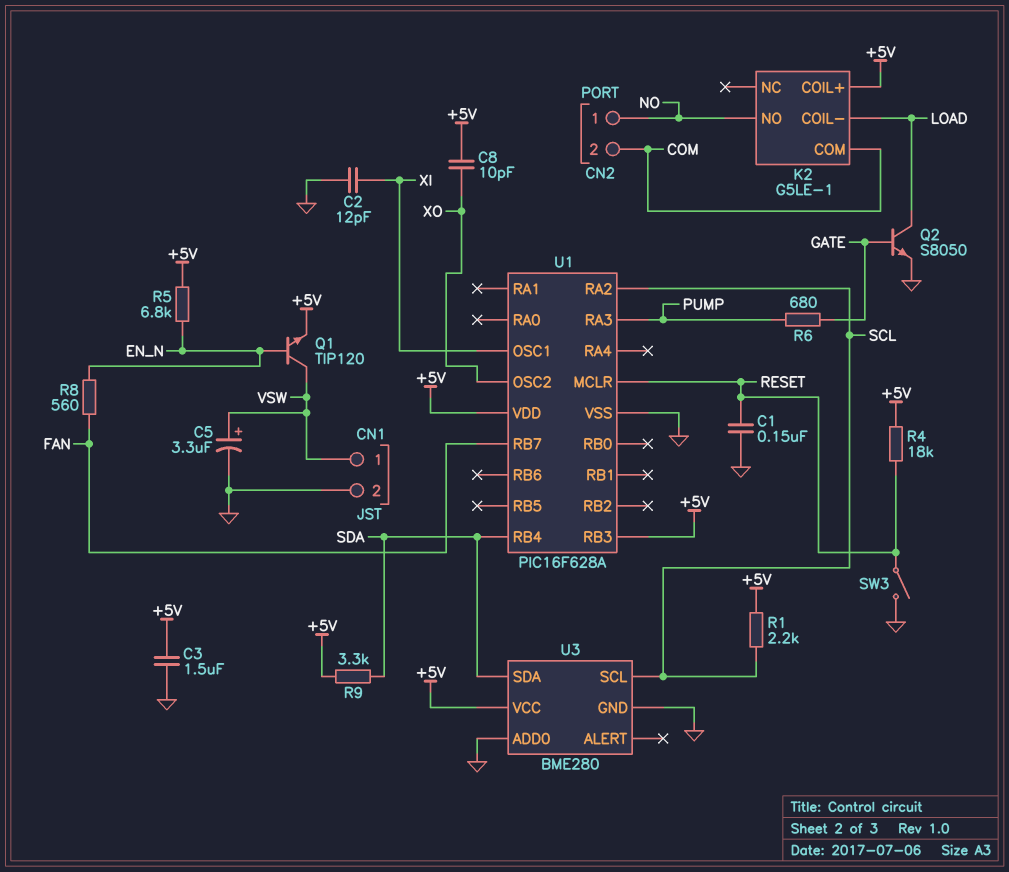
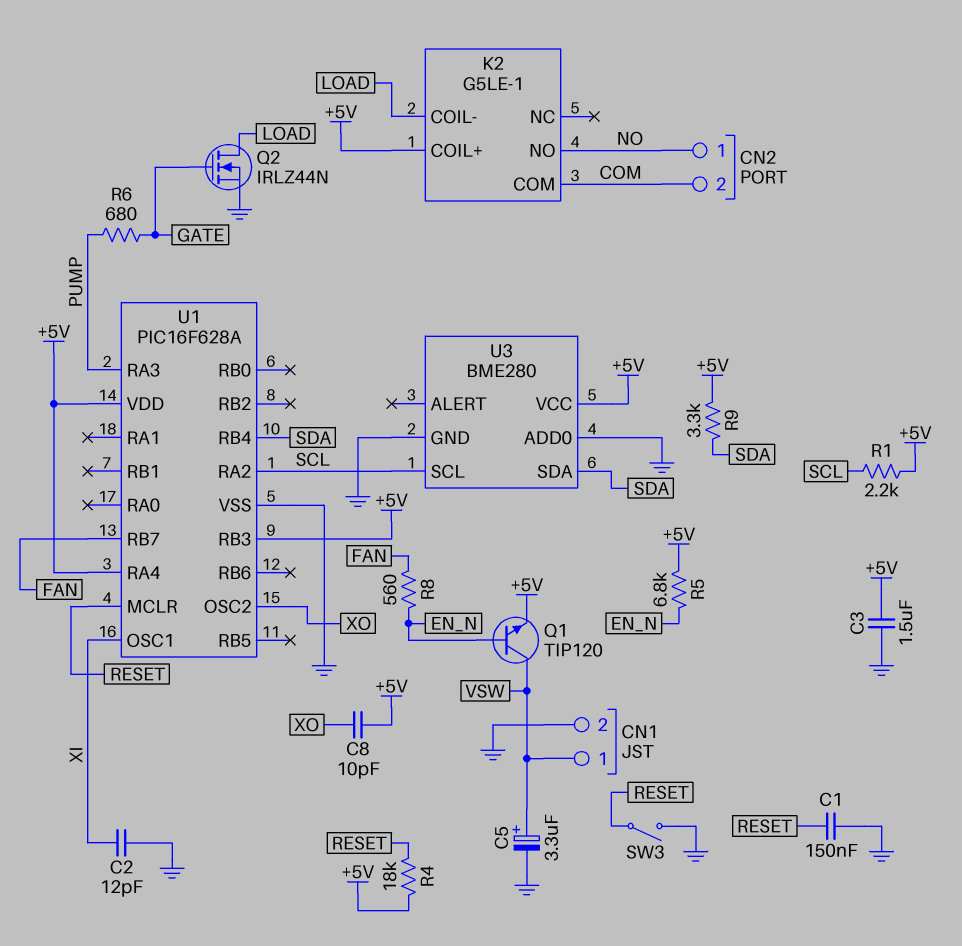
Q2: NPN S8050 (B GATE, C LOAD, E GND) -> NMOS IRLZ44N (G GATE, D LOAD, S GND)
U1 pin RA4: none -> +5V

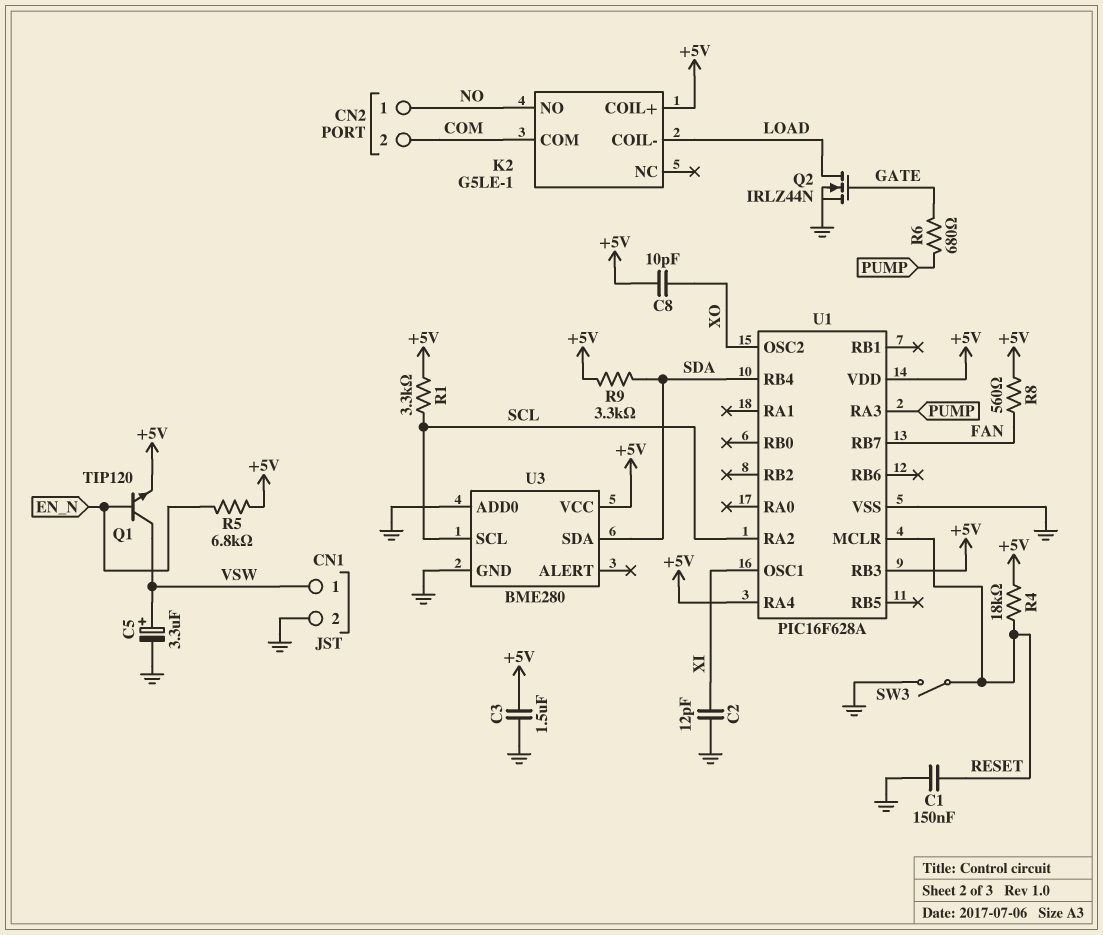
R1: 2.2k (+5V, SCL) -> 3.3k (+5V, SCL)
R8: 560 (EN_N, FAN) -> 560 (+5V, FAN)

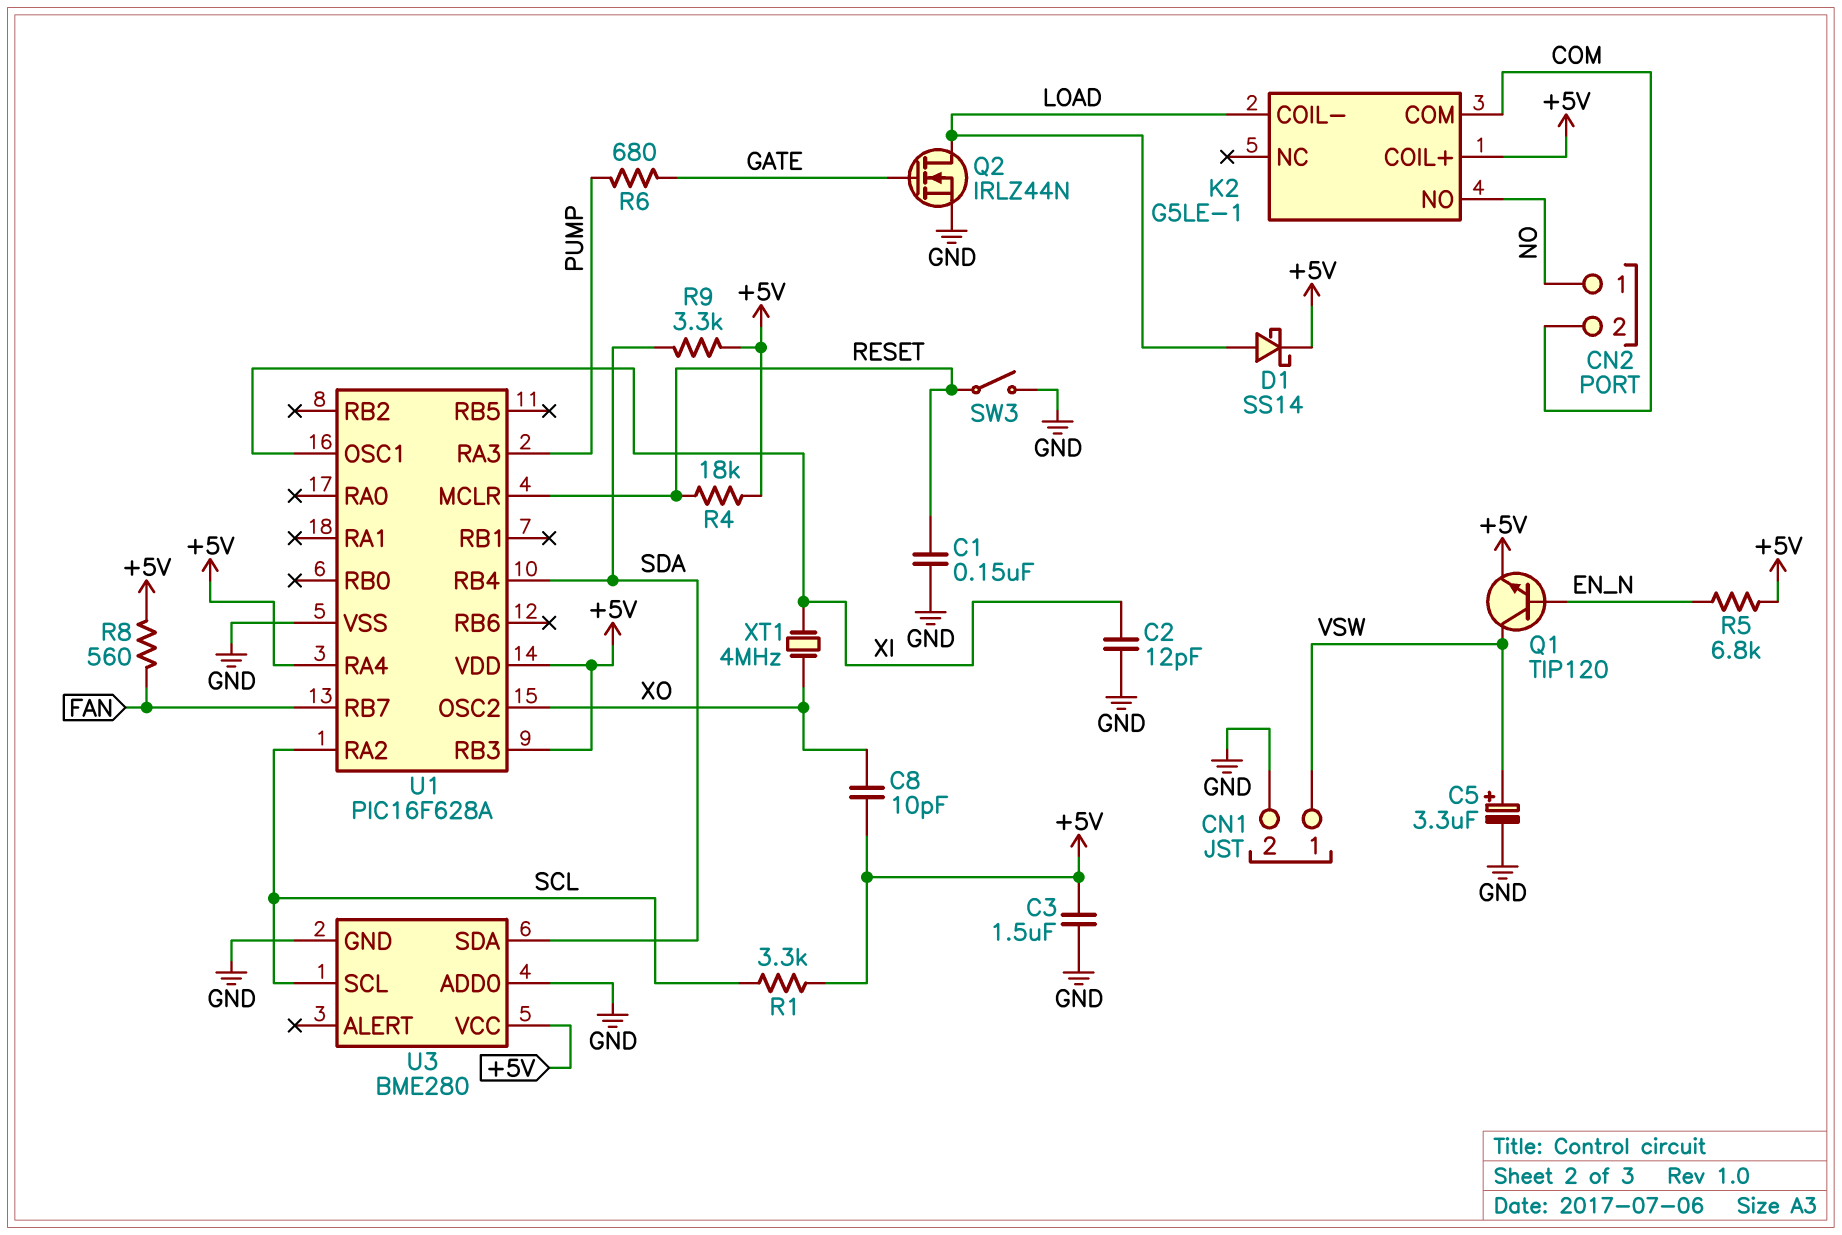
D1: none -> schottky SS14 (A LOAD, K +5V)
XT1: none -> 4MHz (XI, XO)

